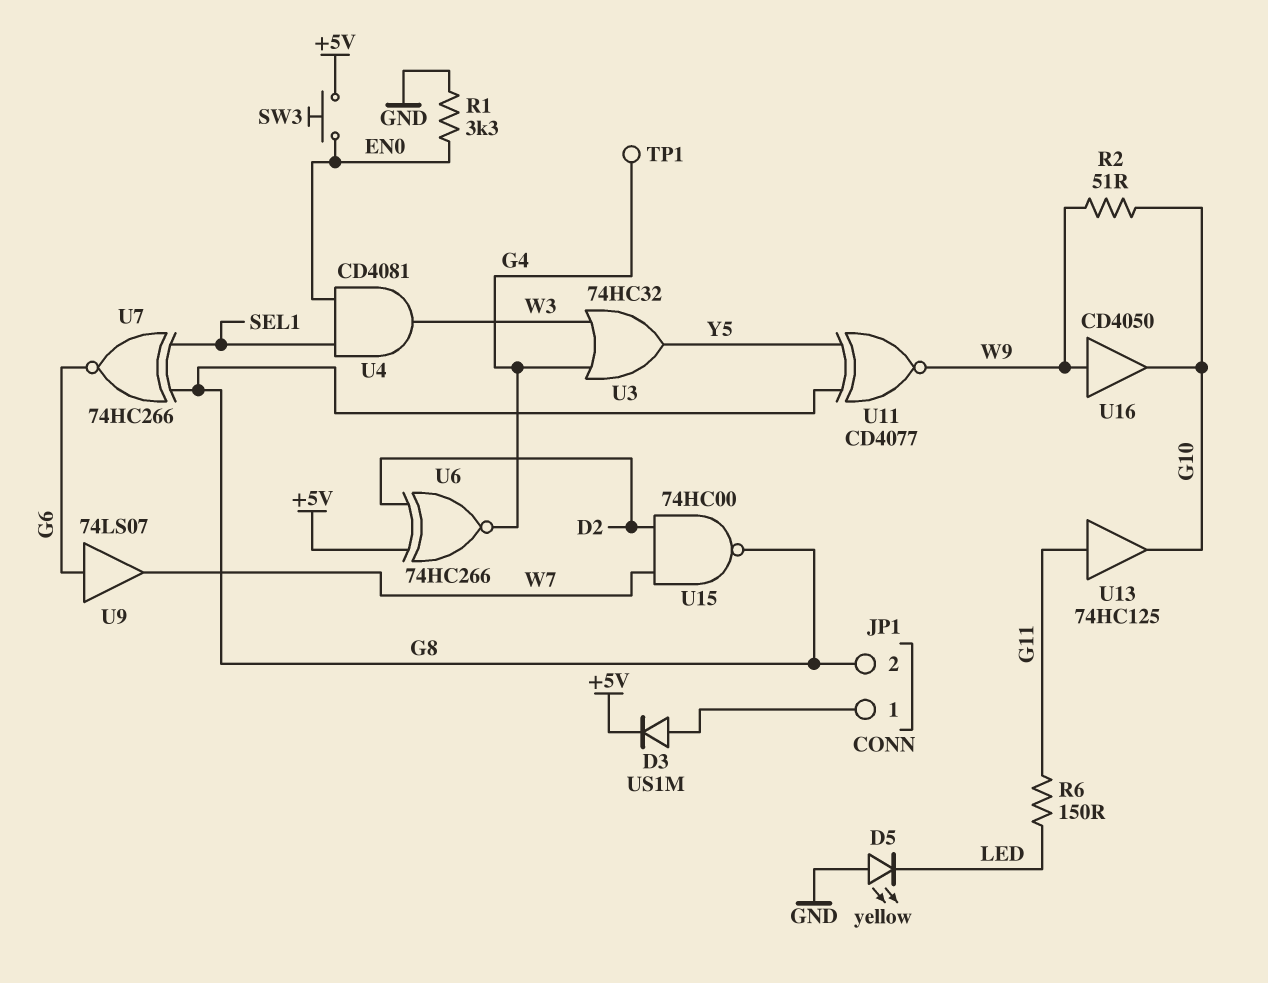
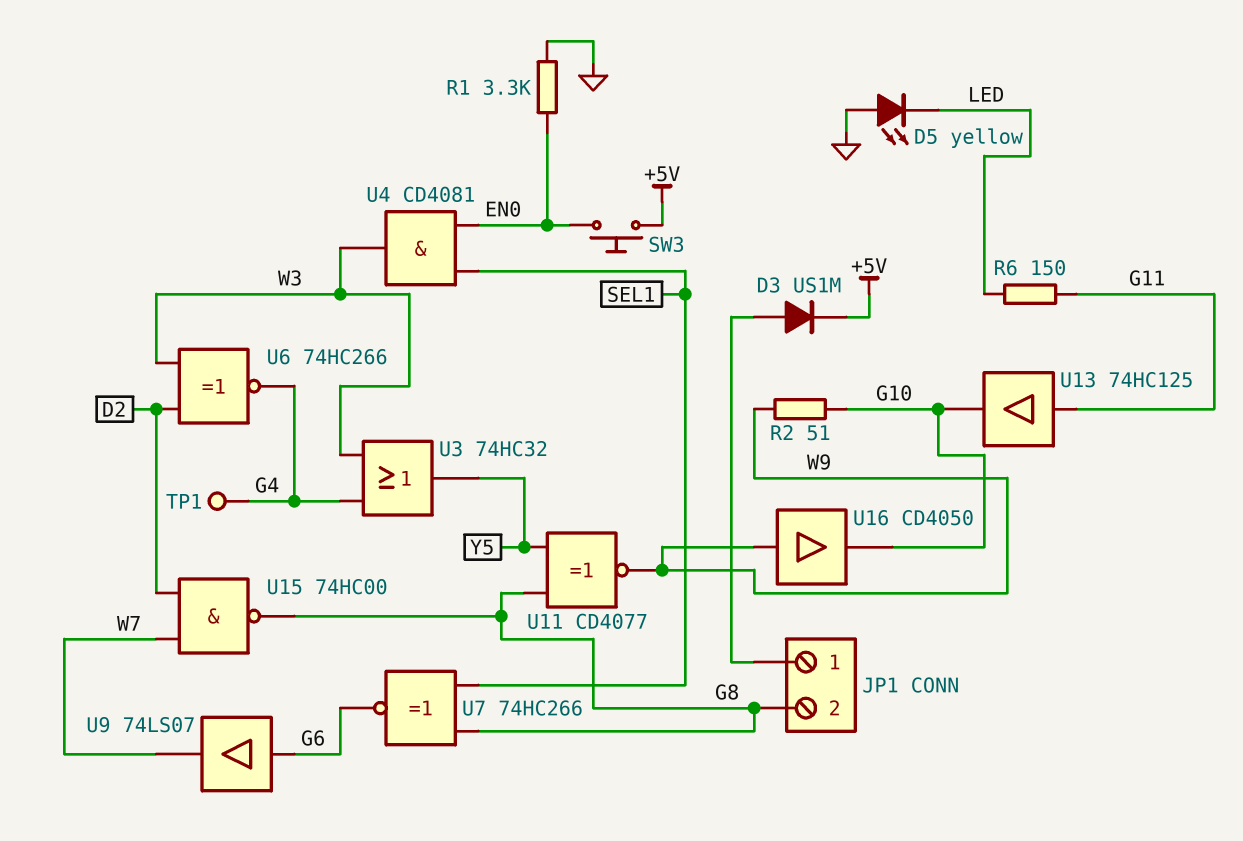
U6: XNOR 74HC266 (in +5V, in D2, out G4) -> XNOR 74HC266 (in D2, in W3, out G4)

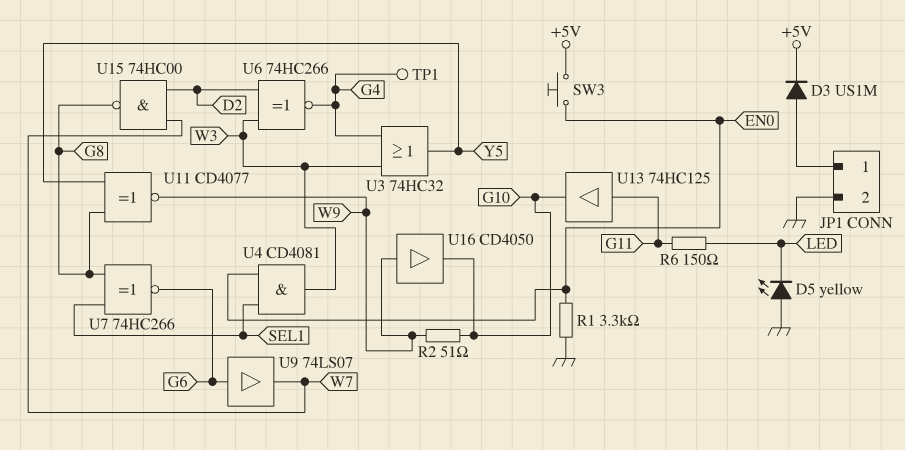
JP1 pin 2: G8 -> GND

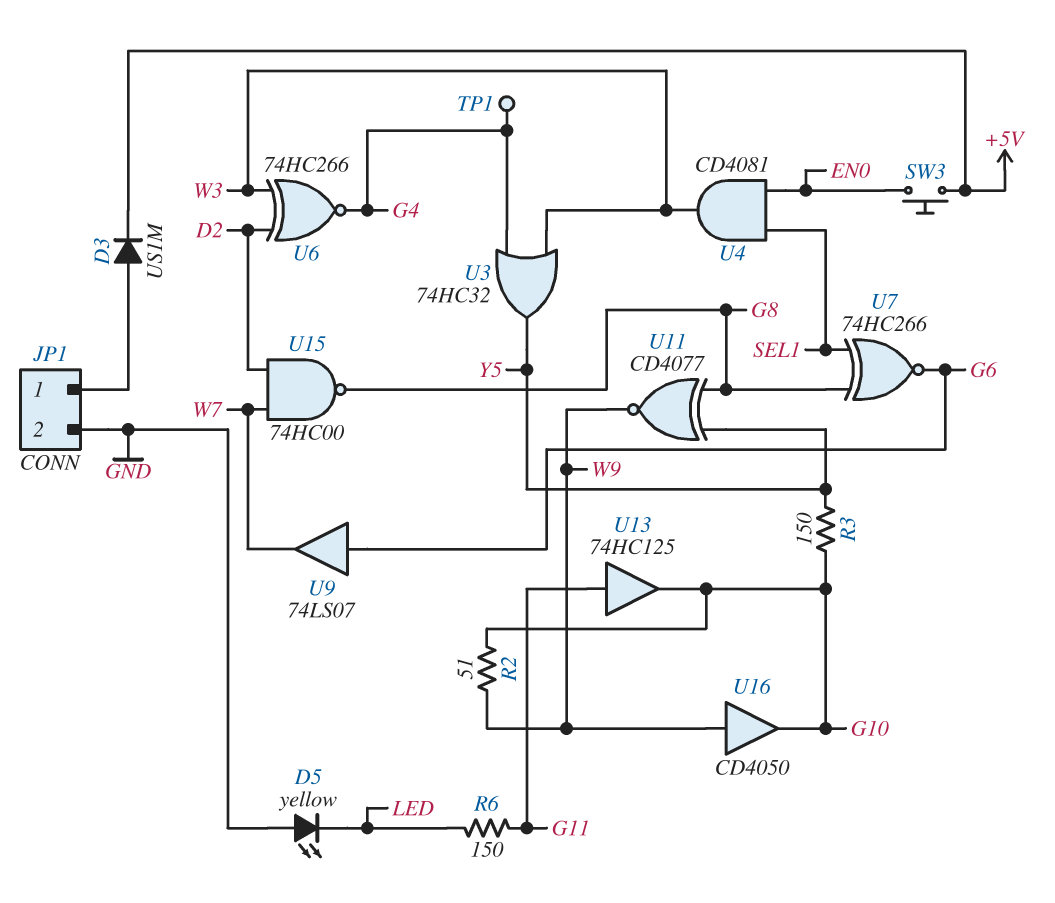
R1: 3.3k (EN0, GND) -> none
R3: none -> 150 (G10, Y5)

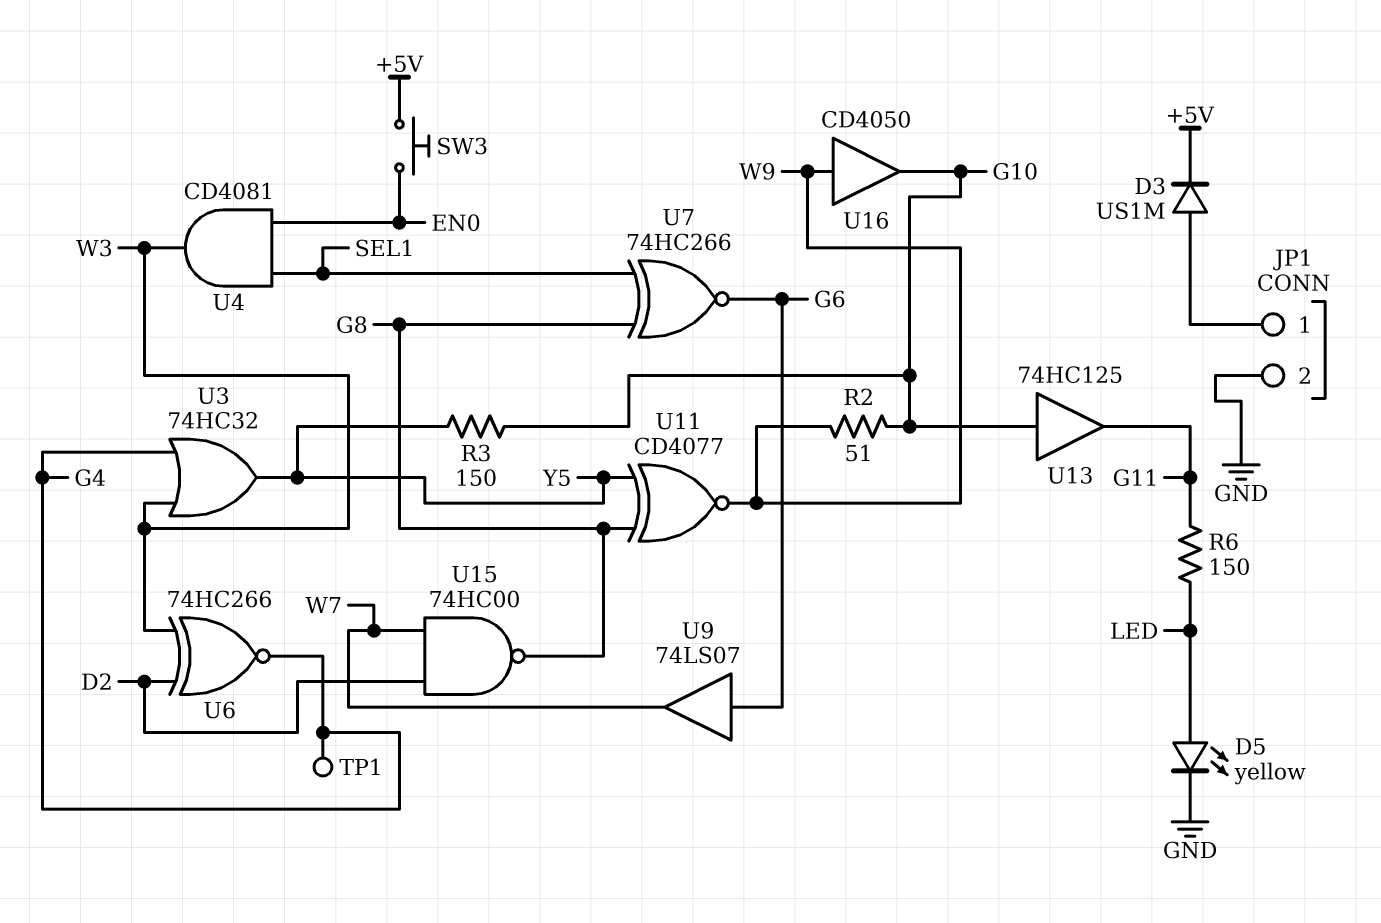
D5: LED yellow (A GND, K LED) -> LED yellow (A LED, K GND)
U13: buffer 74HC125 (in G11, out G10) -> buffer 74HC125 (in G10, out G11)

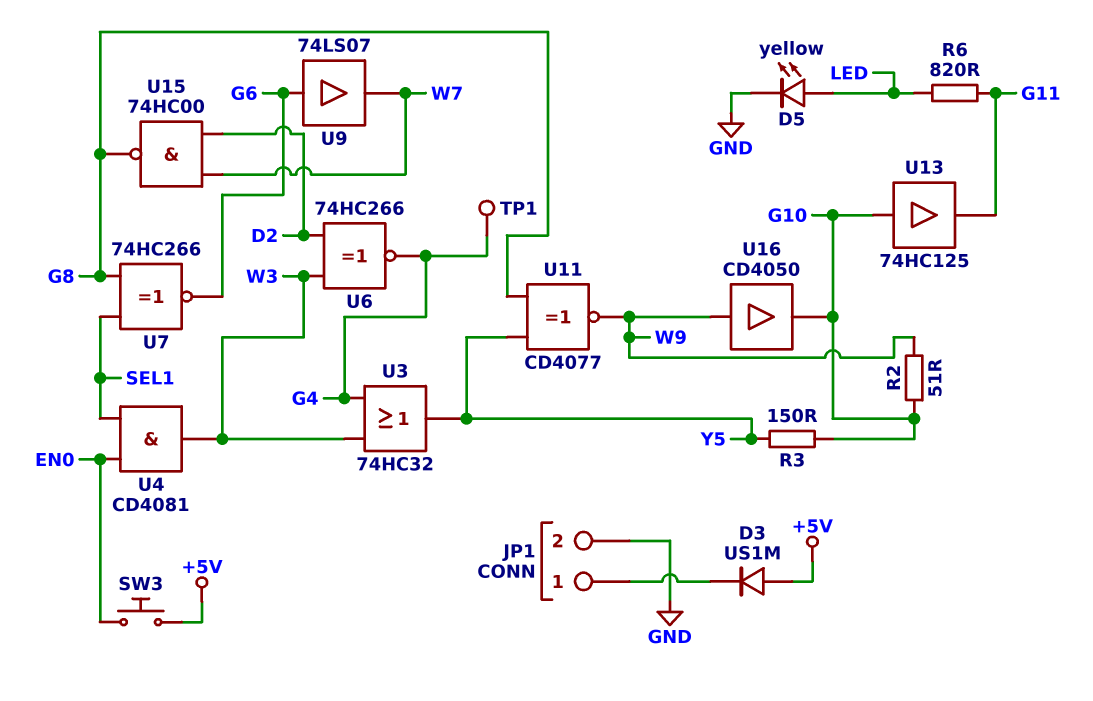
D3: diode US1M (A JP1/1, K +5V) -> diode US1M (A +5V, K JP1/1)
R6: 150 (G11, LED) -> 820 (G11, LED)

